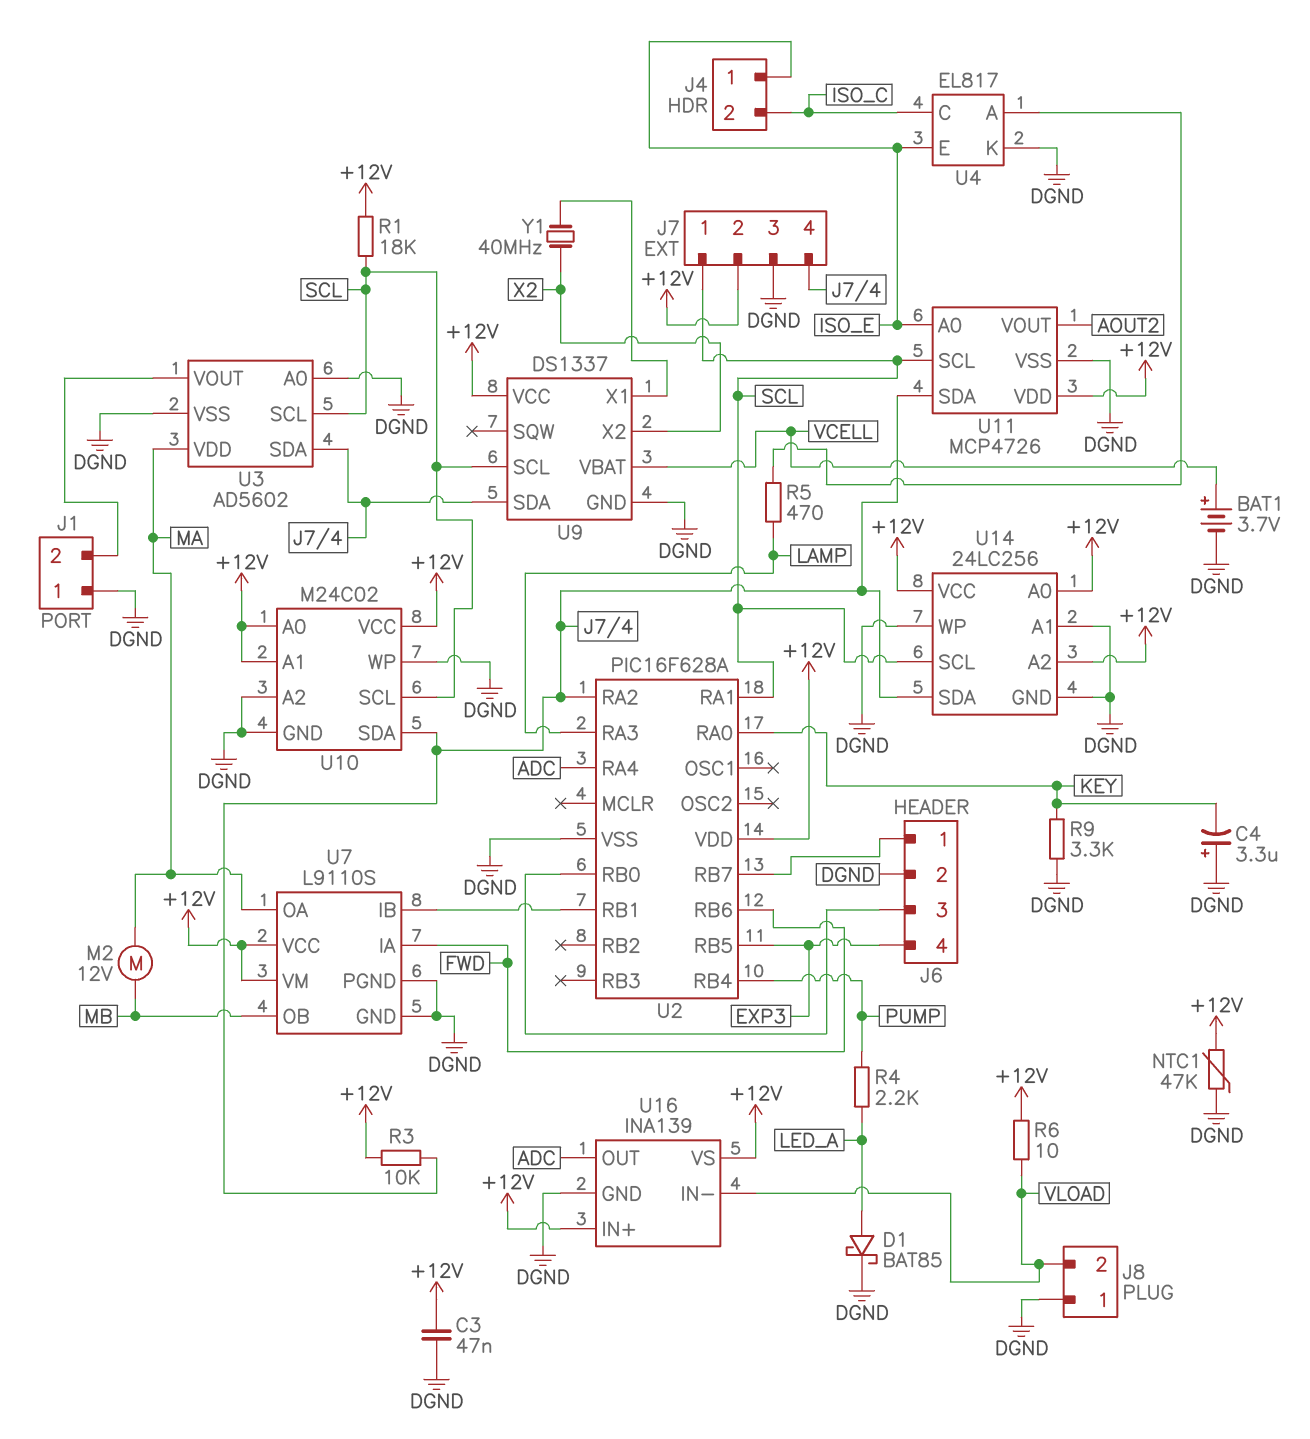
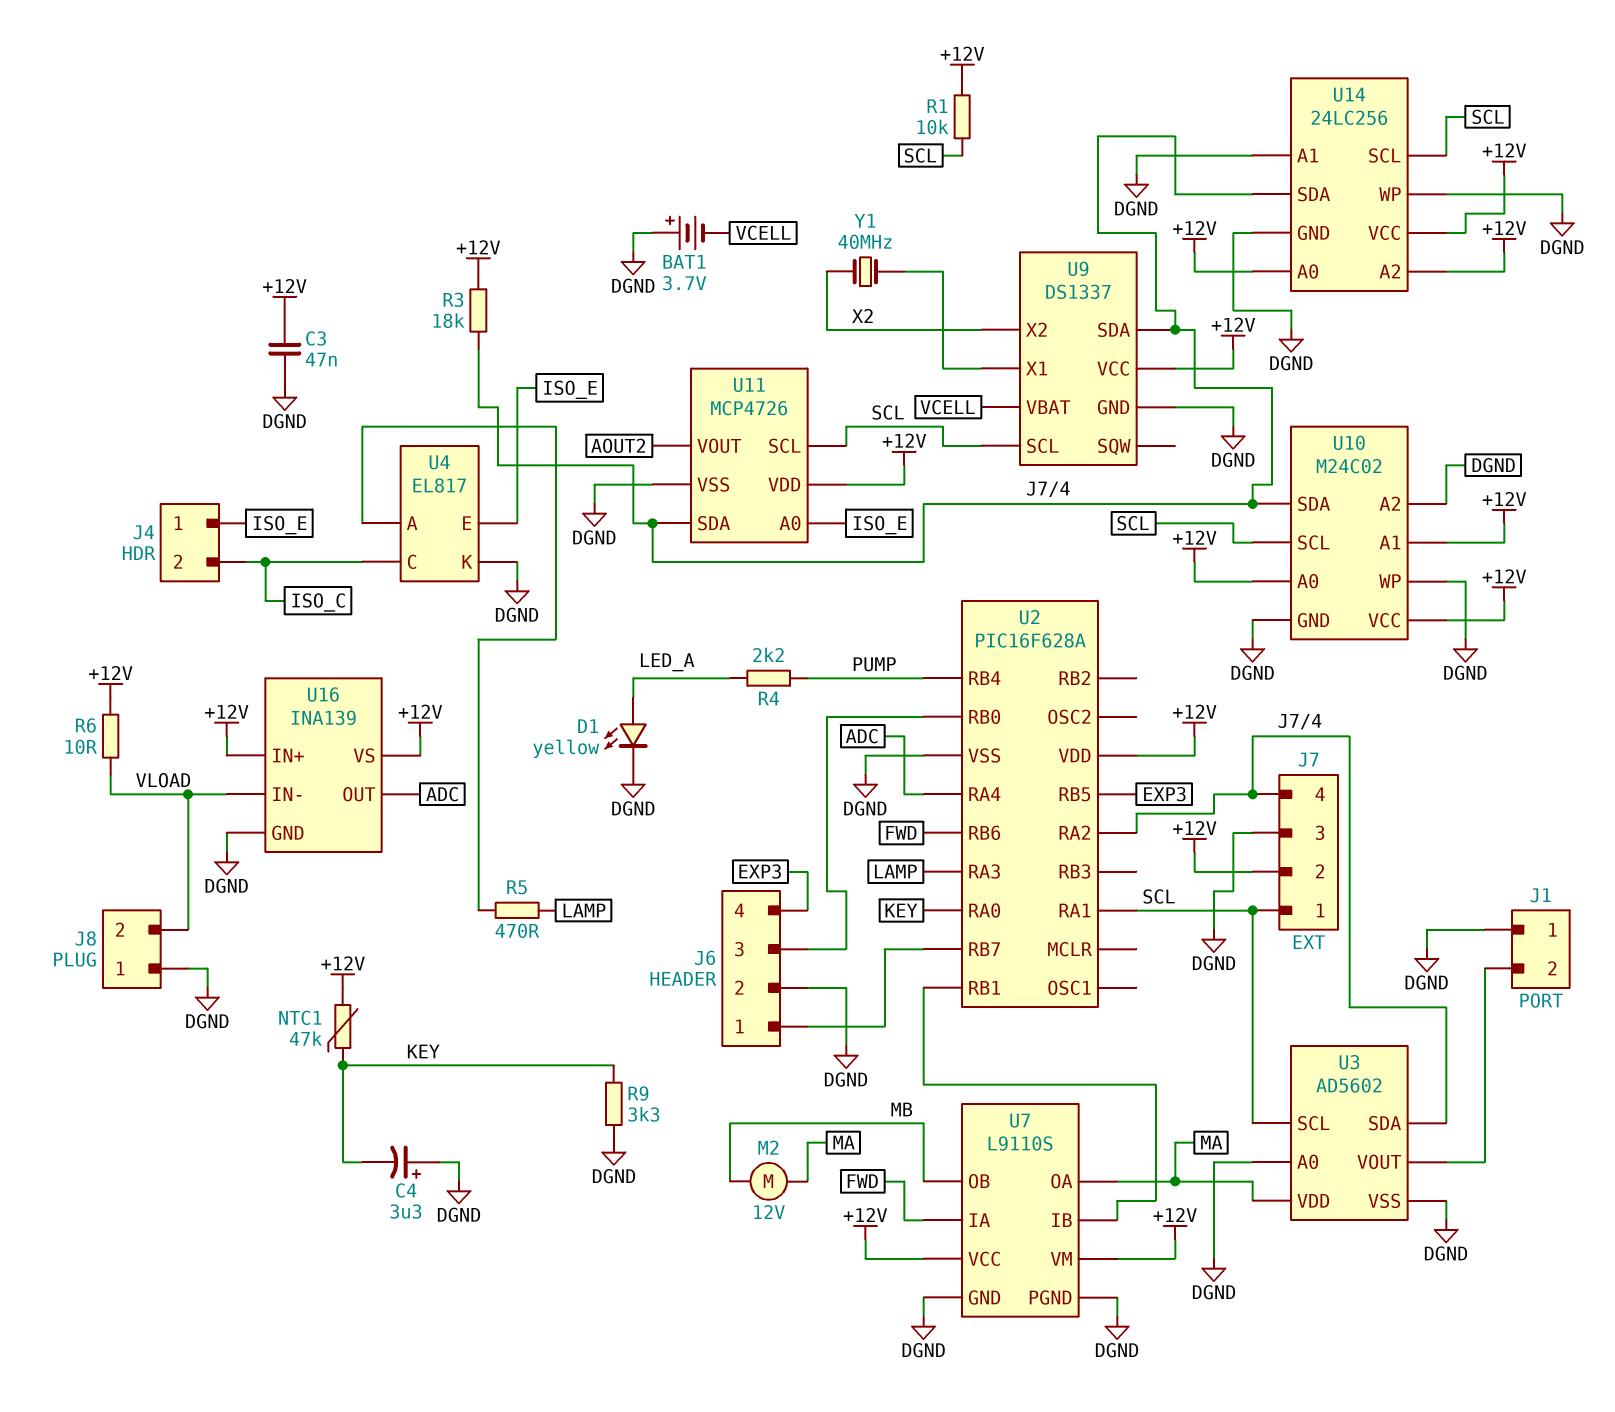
BAT1: 3.7V (plus VCELL, minus DGND) -> 3.7V (plus DGND, minus VCELL)
D1: schottky BAT85 (A LED_A, K DGND) -> LED yellow (A LED_A, K DGND)
NTC1: 47k (+12V, DGND) -> 47k (+12V, KEY)
R1: 18k (+12V, SCL) -> 10k (+12V, SCL)
R3: 10k (+12V, J7/4) -> 18k (+12V, J7/4)

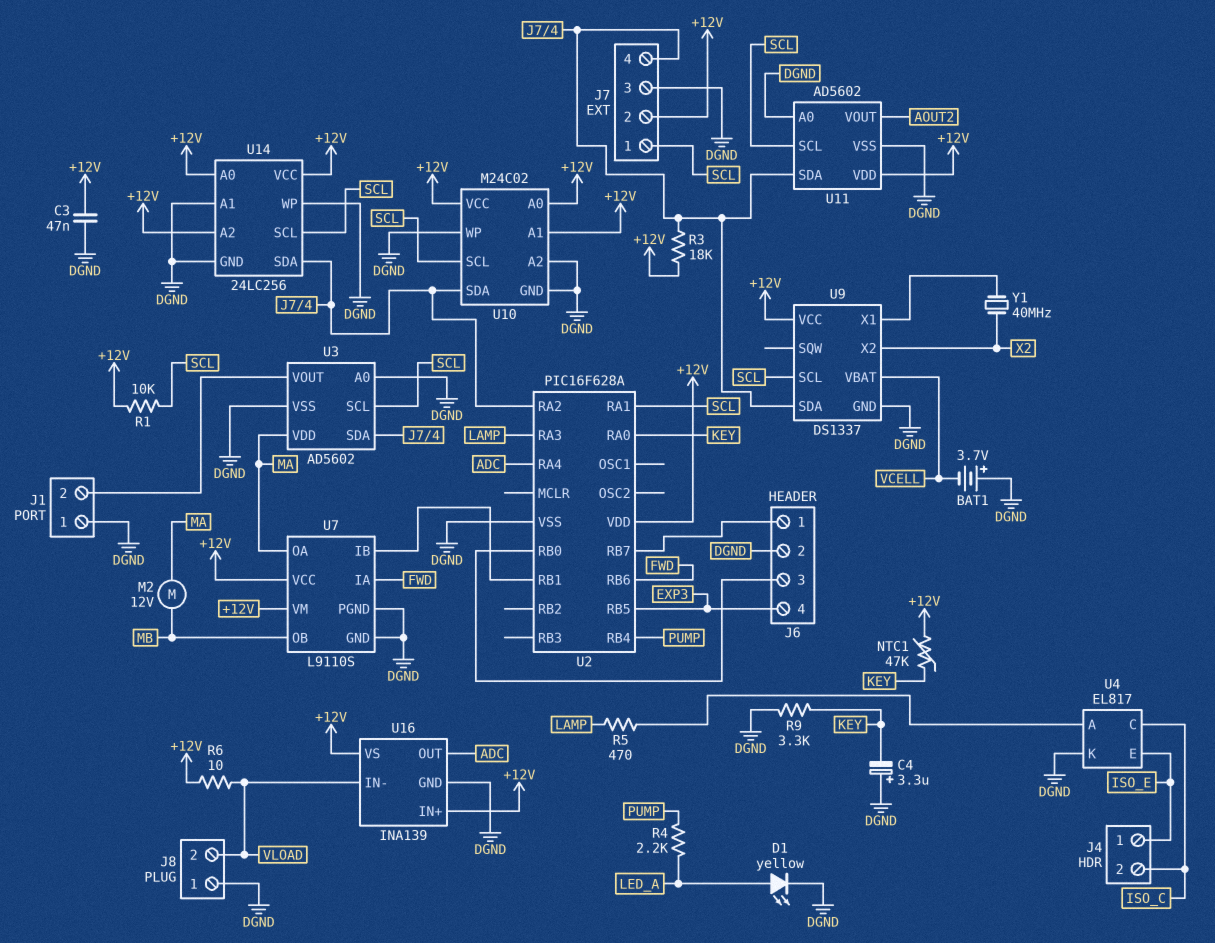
U11: MCP4726 -> AD5602
U11 pin A0: ISO_E -> DGND

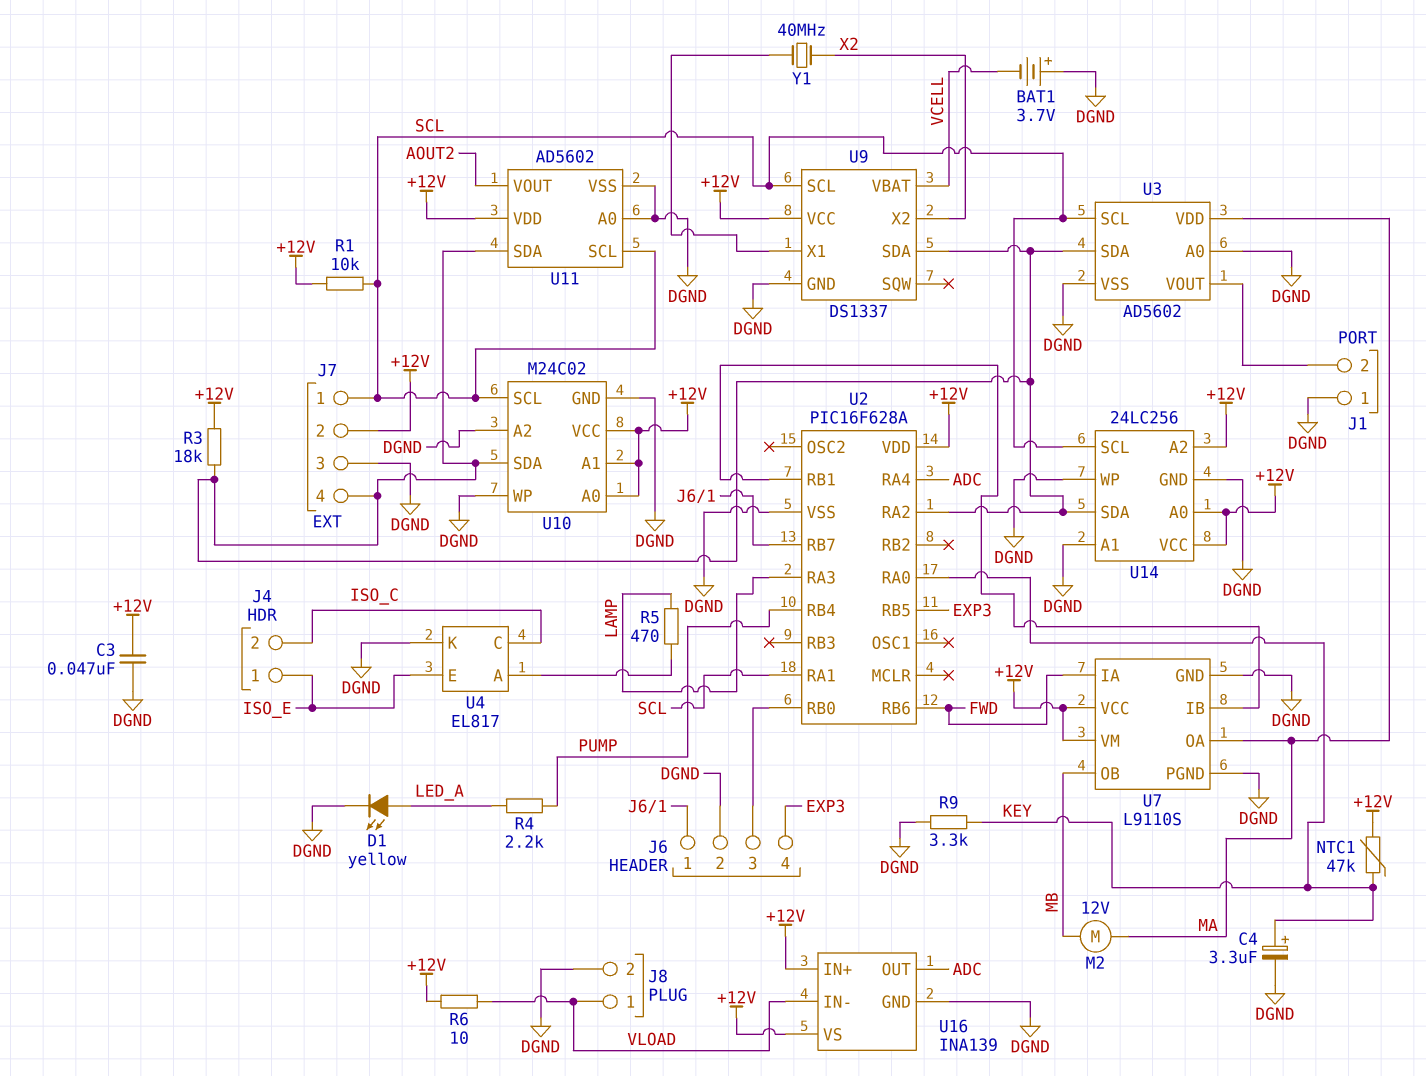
C4: 3.3uF (plus DGND, minus KEY) -> 3.3uF (plus KEY, minus DGND)
J8 pin 1: DGND -> VLOAD
J8 pin 2: VLOAD -> DGND

